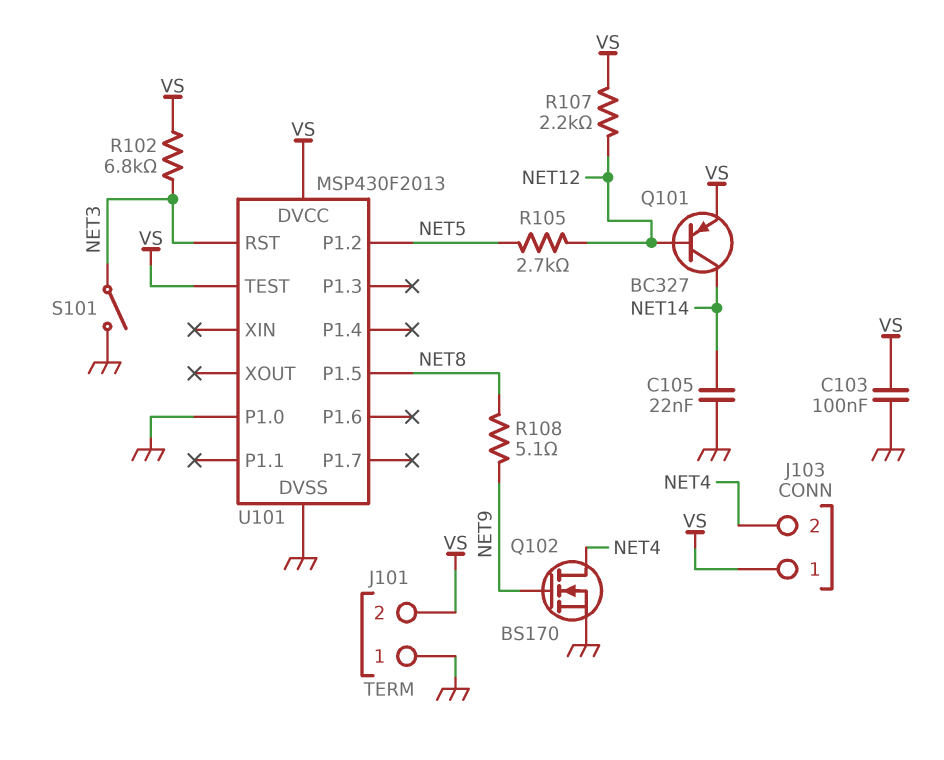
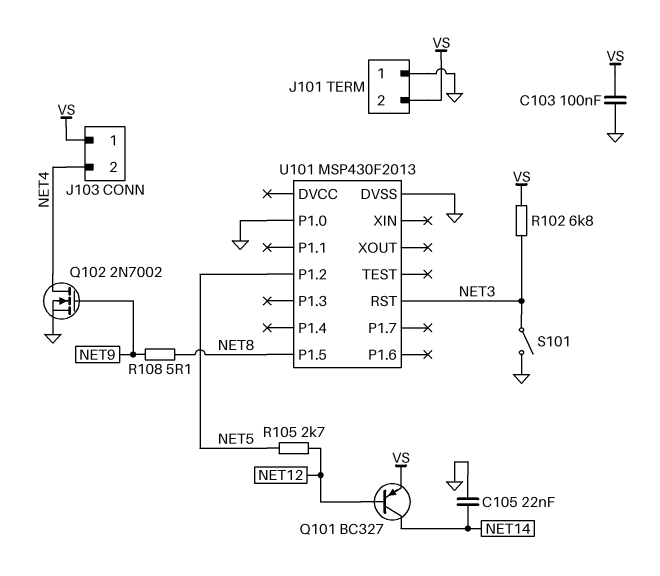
Q102: NMOS BS170 (G NET9, D NET4, S GND) -> NMOS 2N7002 (G NET9, D NET4, S GND)
R107: 2.2k (NET12, VS) -> none
U101 pin DVCC: VS -> none
U101 pin TEST: VS -> none

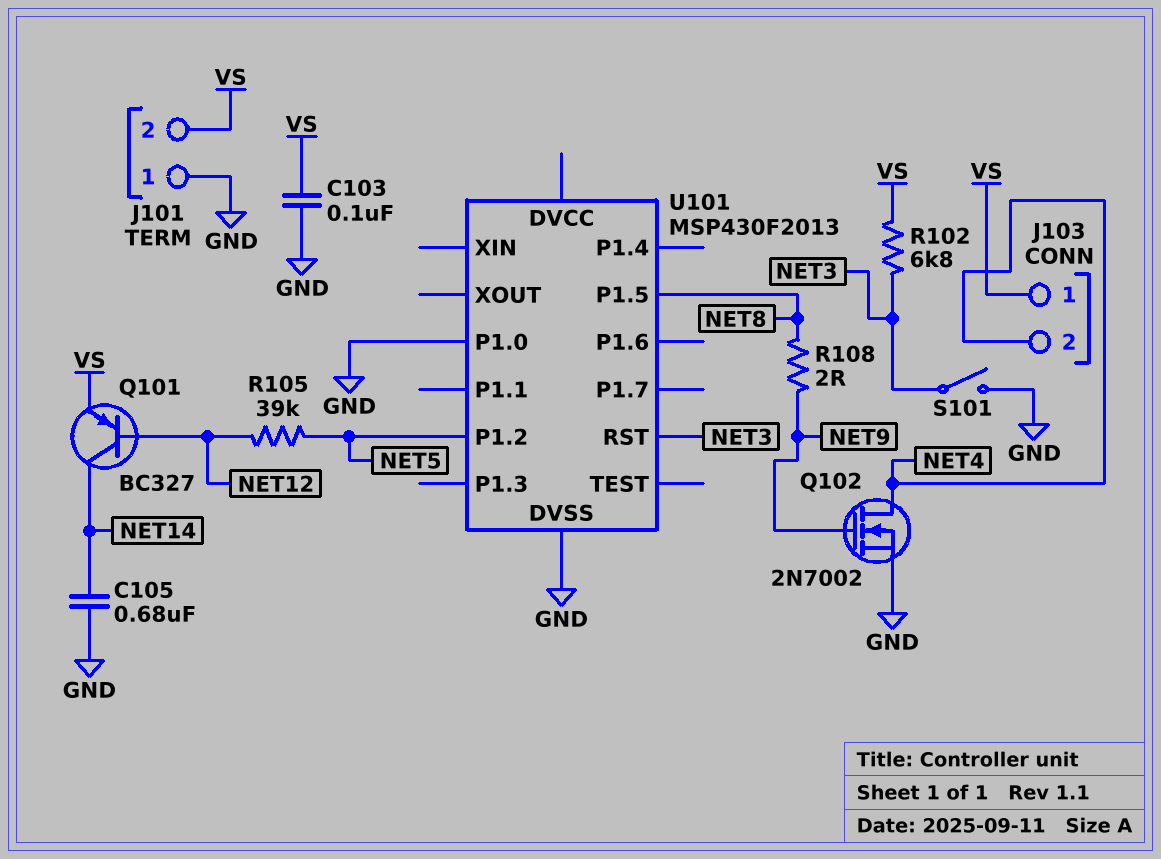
C105: 22nF (GND, NET14) -> 680nF (GND, NET14)
R105: 2.7k (NET5, NET12) -> 39k (NET5, NET12)
R108: 5.1 (NET8, NET9) -> 2 (NET8, NET9)

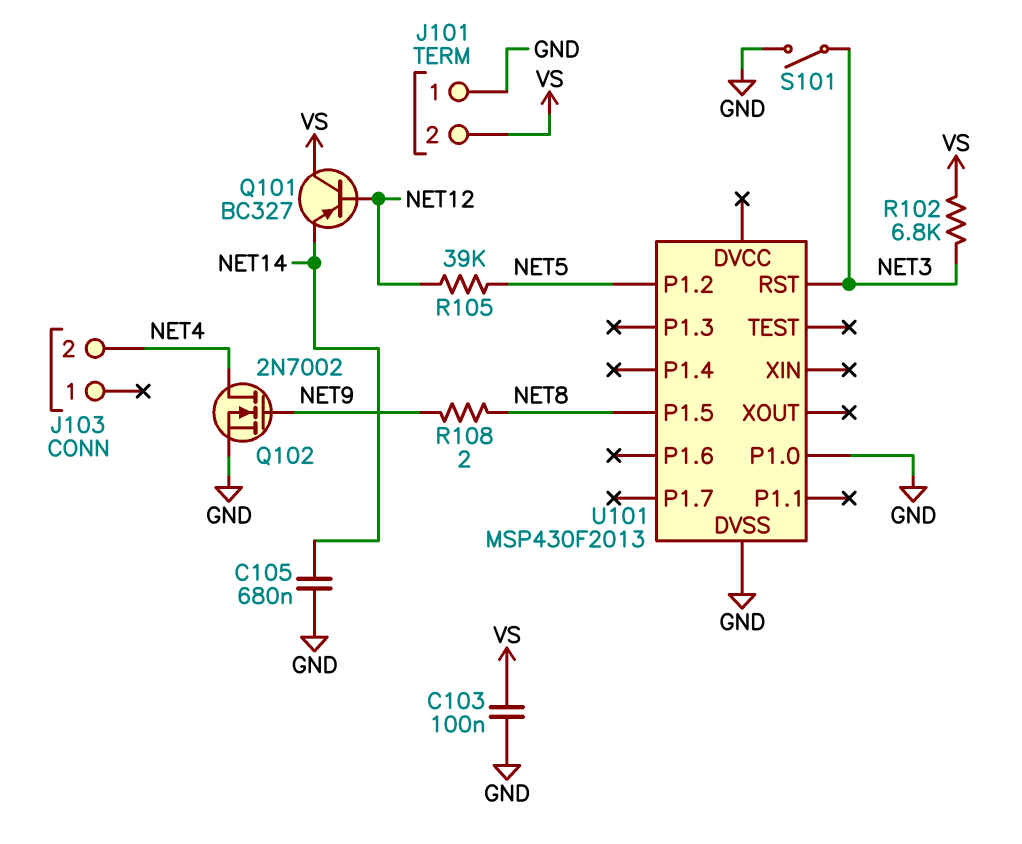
J103 pin 1: VS -> none
Q101: PNP BC327 (B NET12, C NET14, E VS) -> PNP BC327 (B NET12, C VS, E NET14)

